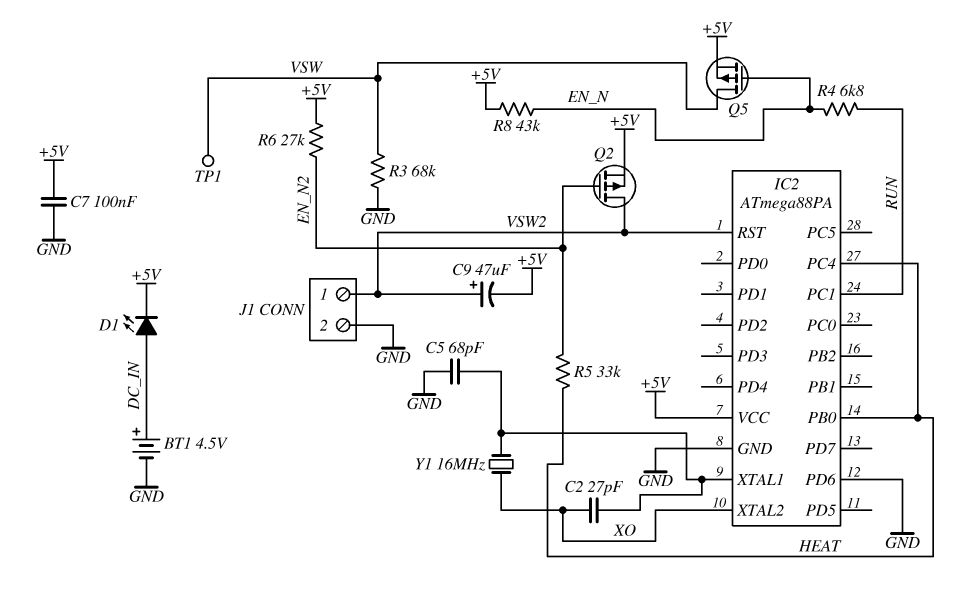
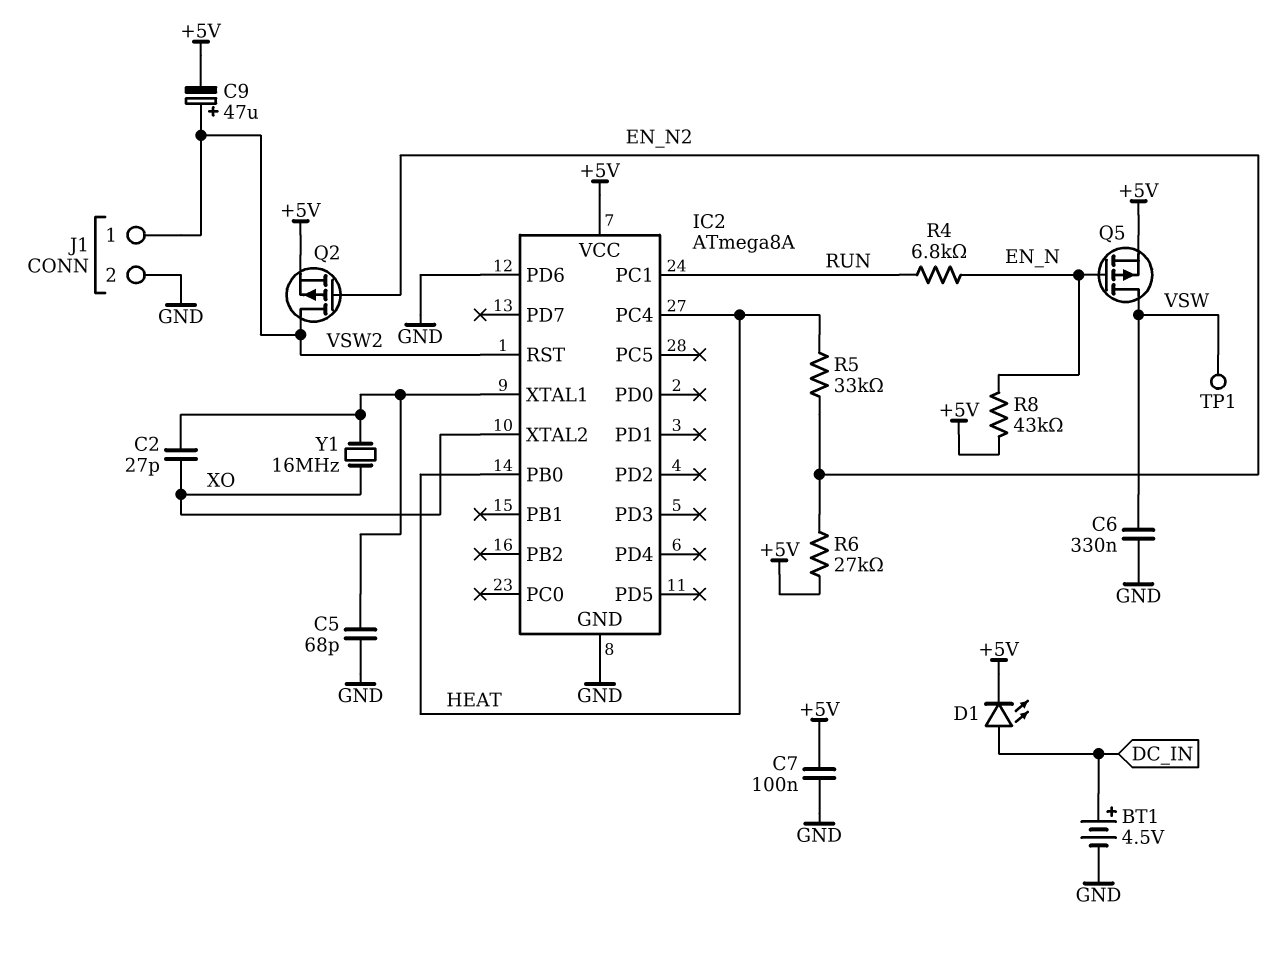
C6: none -> 330nF (GND, VSW)
IC2: ATmega88PA -> ATmega8A
R3: 68k (GND, VSW) -> none

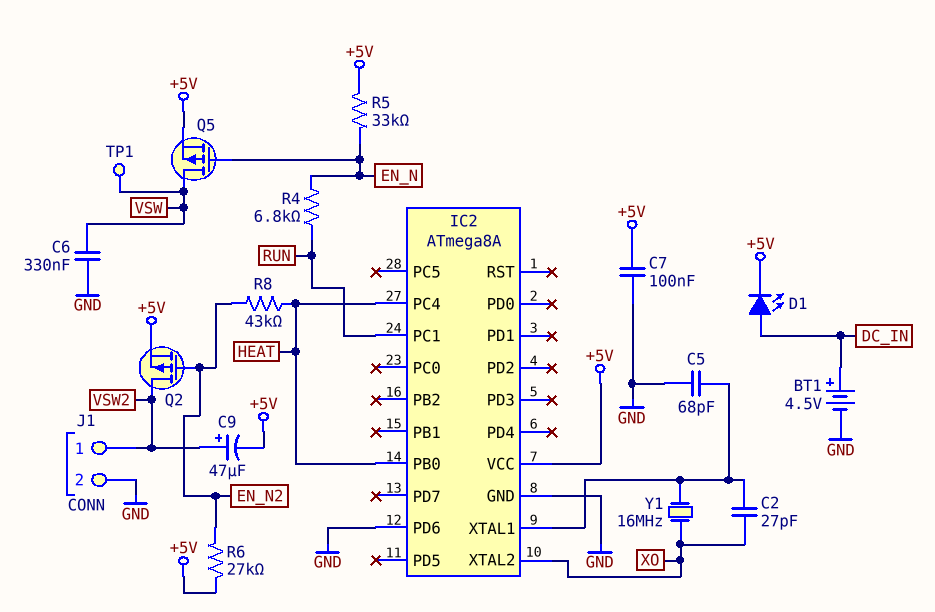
IC2 pin RST: VSW2 -> none
R5: 33k (EN_N2, HEAT) -> 33k (+5V, EN_N)
R8: 43k (+5V, EN_N) -> 43k (EN_N2, HEAT)

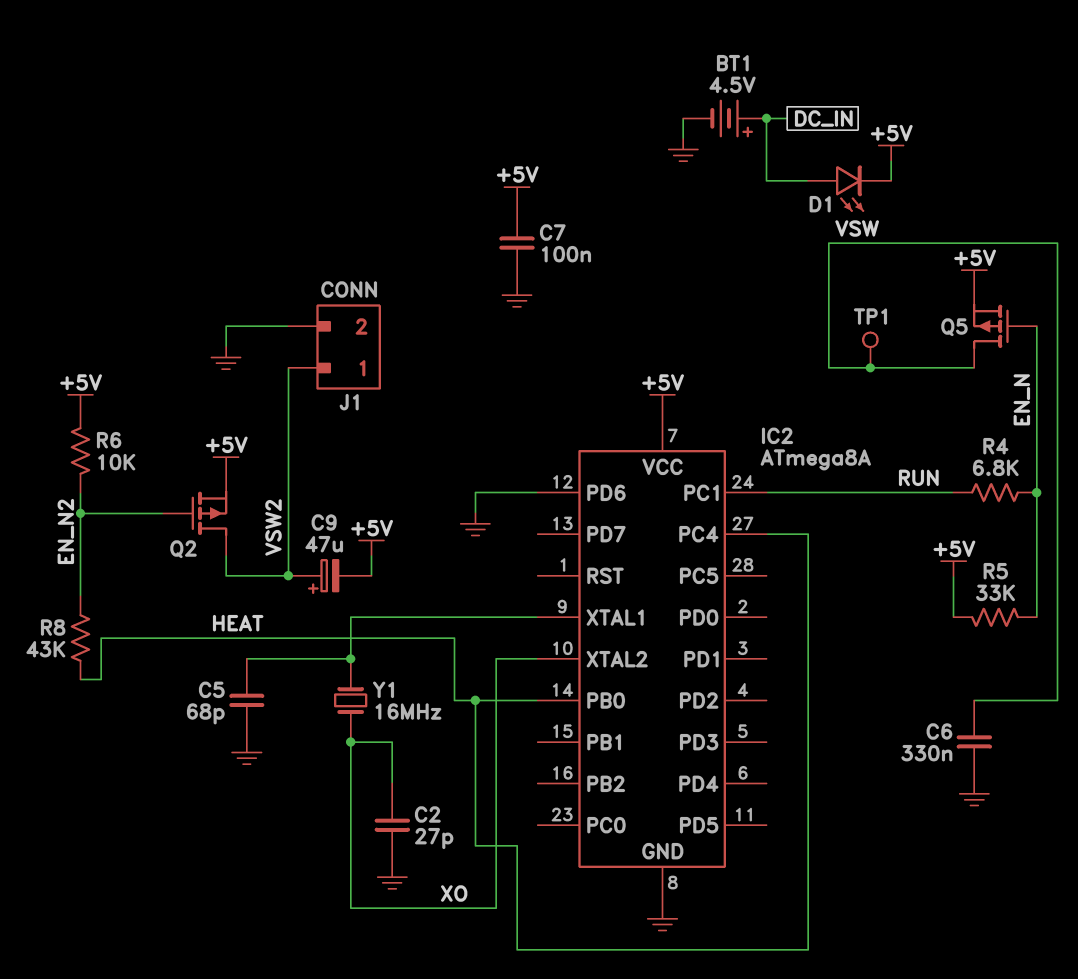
C2: 27pF (IC2/XTAL1, XO) -> 27pF (GND, XO)
R6: 27k (+5V, EN_N2) -> 10k (+5V, EN_N2)

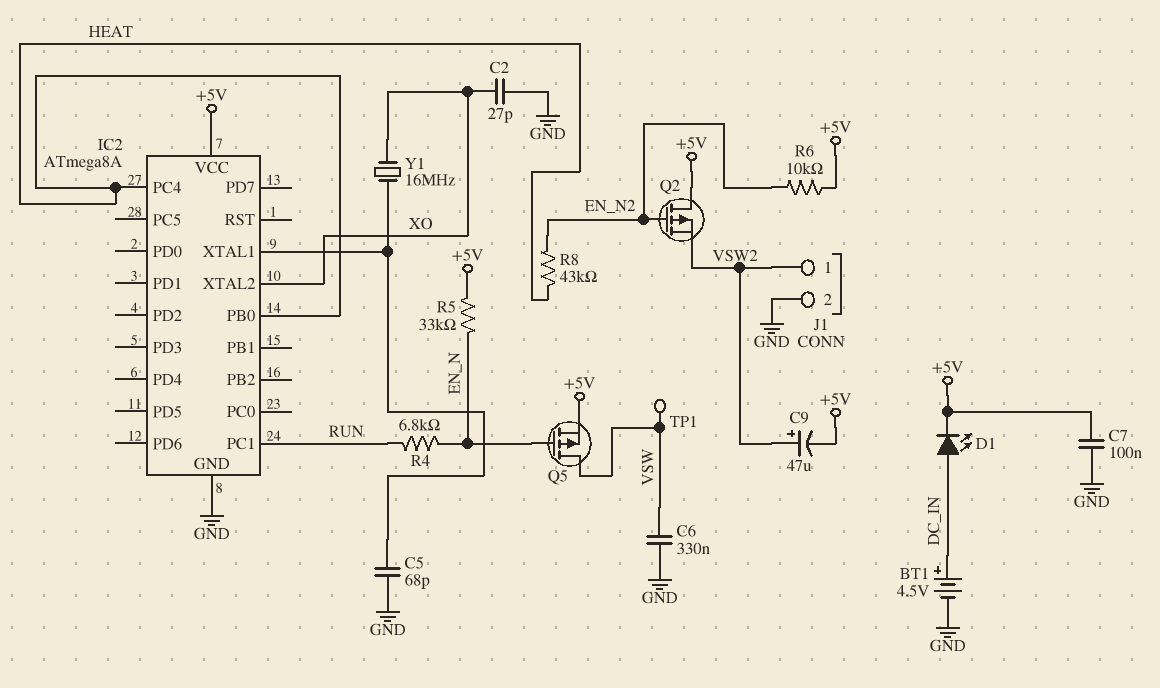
IC2 pin PD6: GND -> none
Q2: PMOS (G EN_N2, D VSW2, S +5V) -> PMOS (G EN_N2, D +5V, S VSW2)

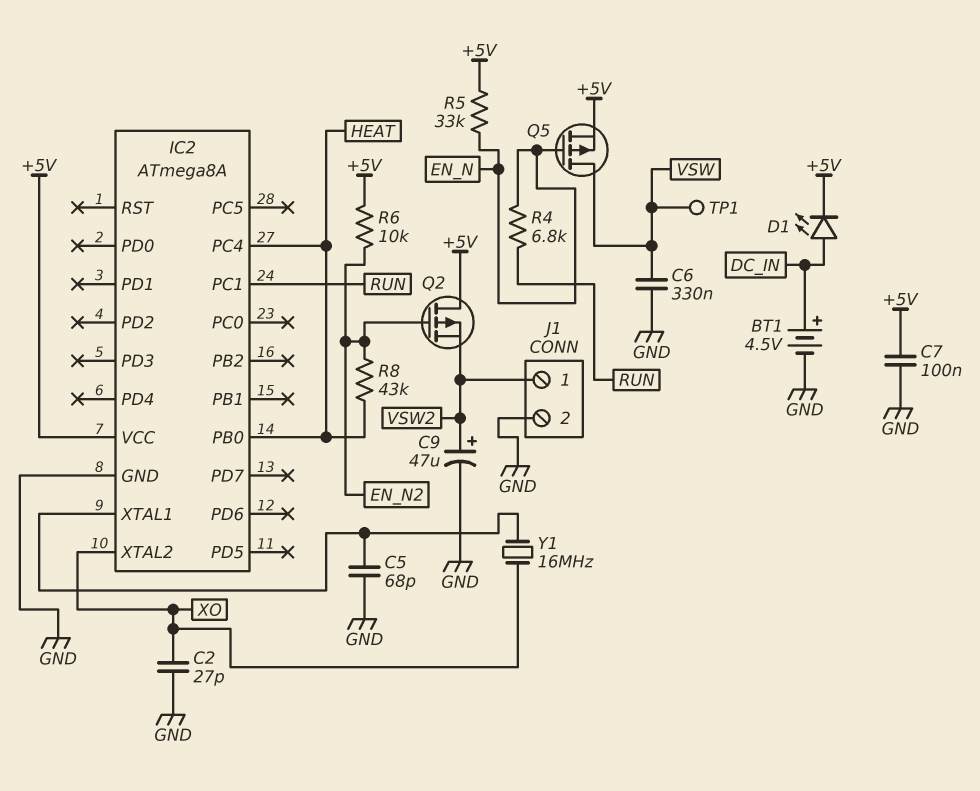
C9: 47uF (plus VSW2, minus +5V) -> 47uF (plus VSW2, minus GND)

